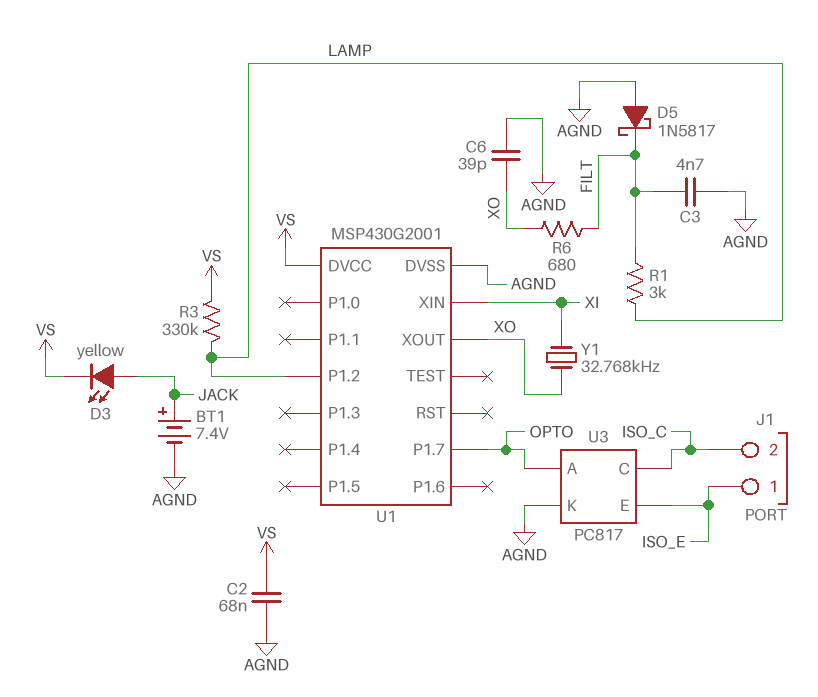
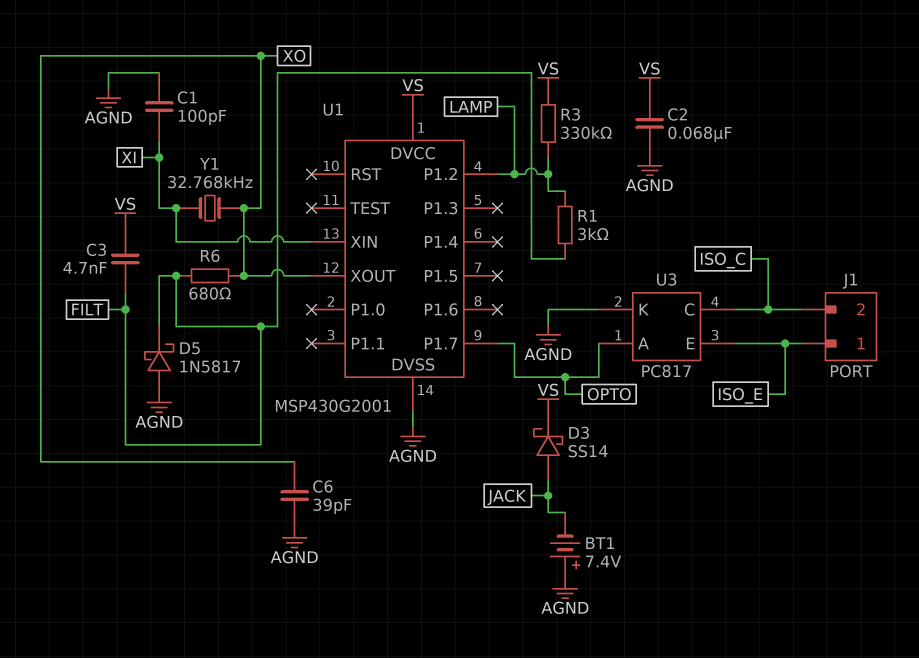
BT1: 7.4V (plus JACK, minus AGND) -> 7.4V (plus AGND, minus JACK)
C1: none -> 100pF (AGND, XI)
C3: 4.7nF (AGND, FILT) -> 4.7nF (FILT, VS)
D3: LED yellow (A JACK, K VS) -> schottky SS14 (A JACK, K VS)

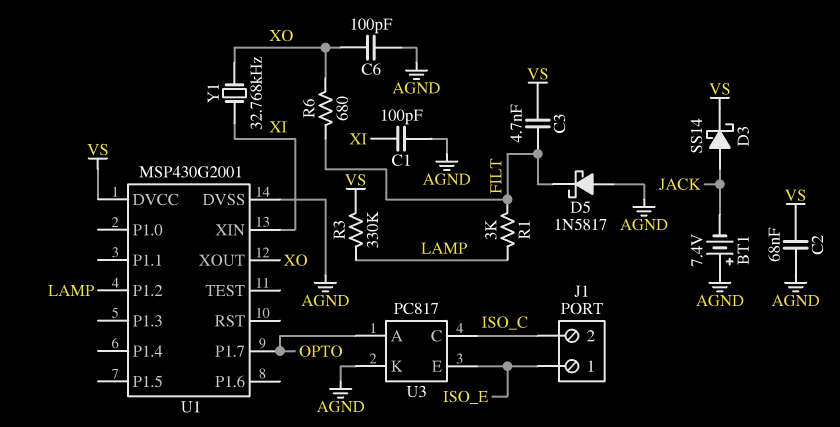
C6: 39pF (AGND, XO) -> 100pF (AGND, XO)

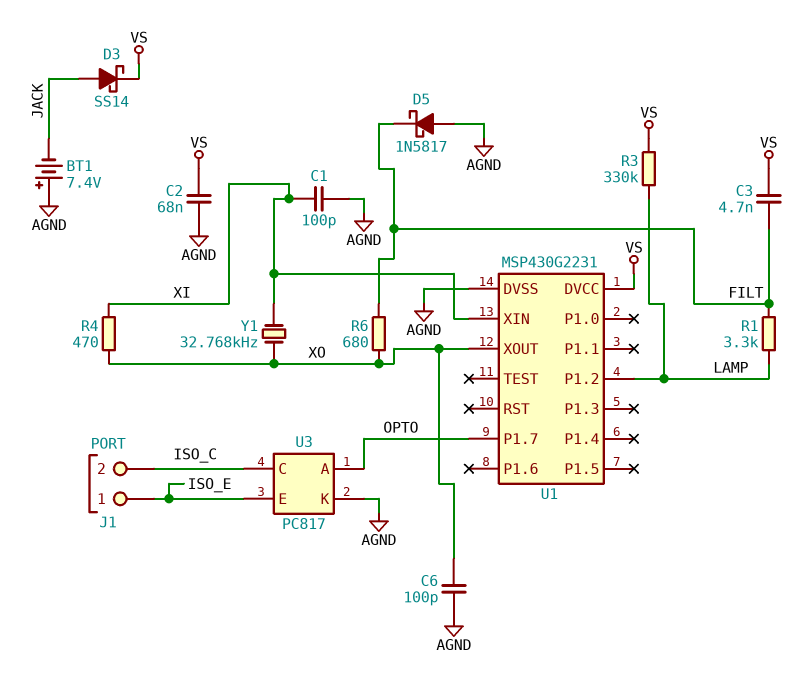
R1: 3k (FILT, LAMP) -> 3.3k (FILT, LAMP)
R4: none -> 470 (XI, XO)
U1: MSP430G2001 -> MSP430G2231

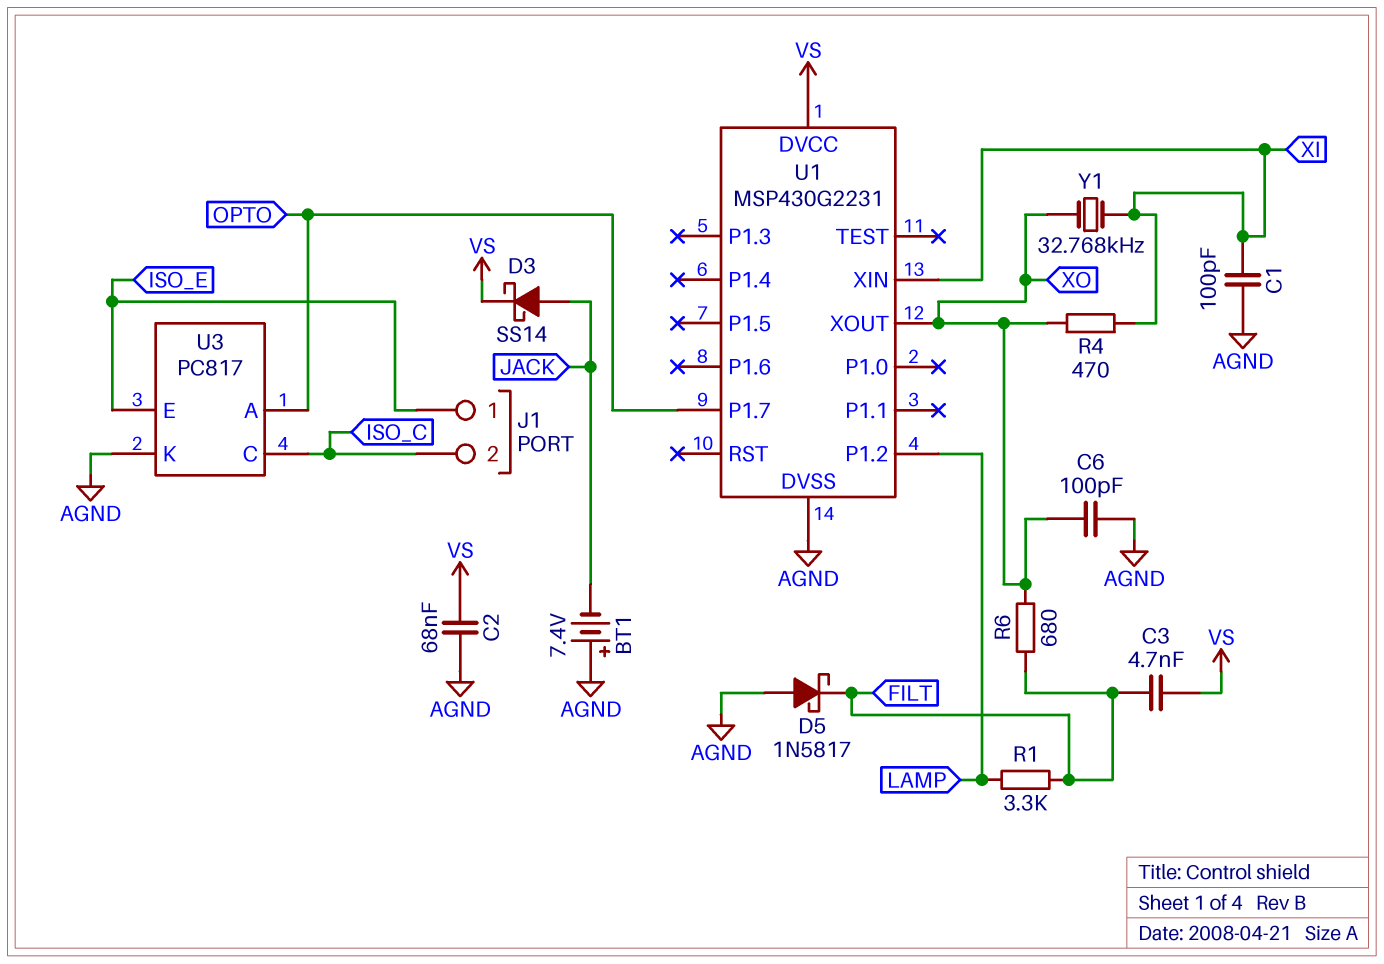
R3: 330k (LAMP, VS) -> none

